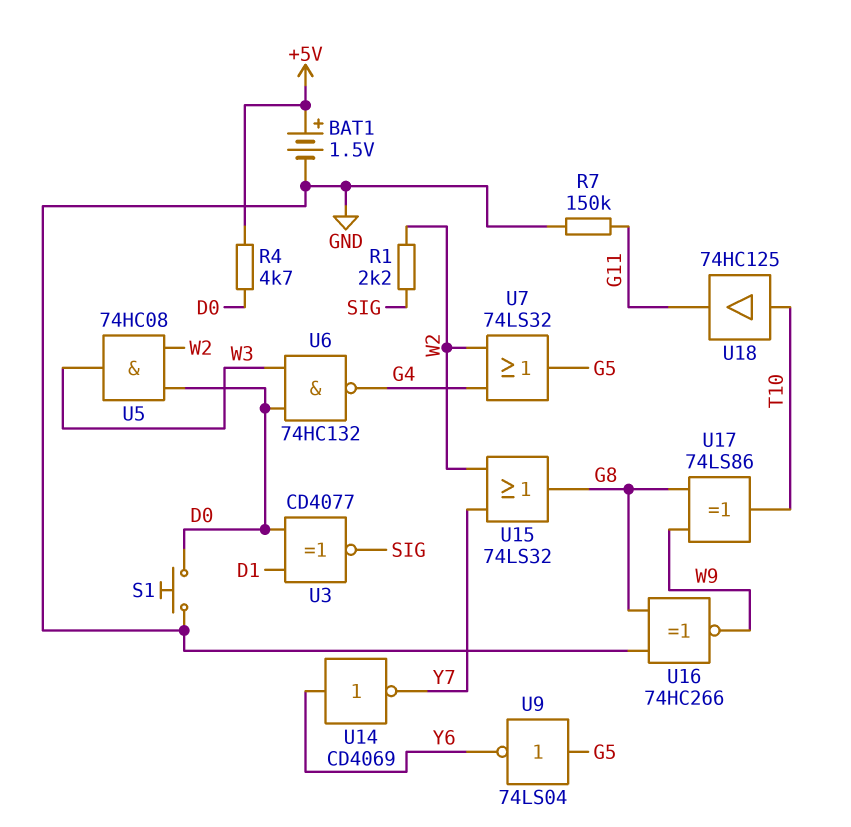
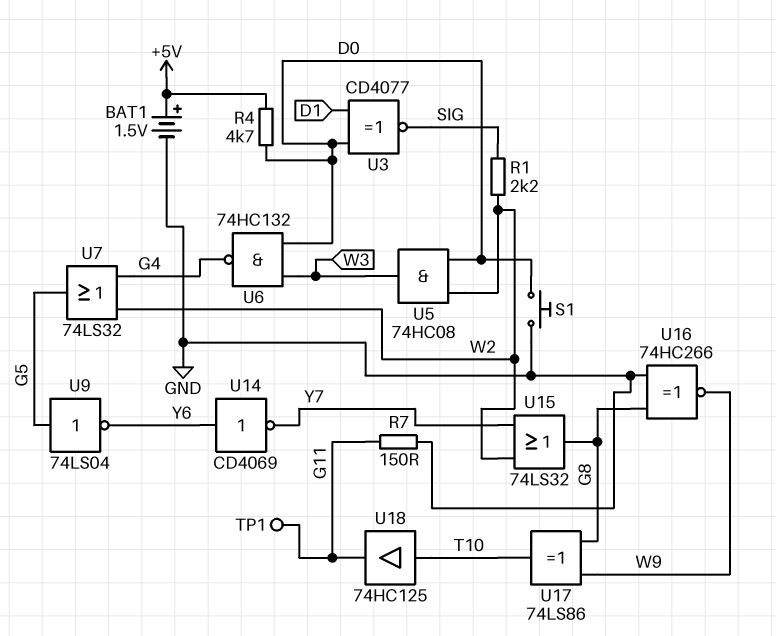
R7: 150k (G11, GND) -> 150 (G11, GND)
TP1: none -> test point (G11)

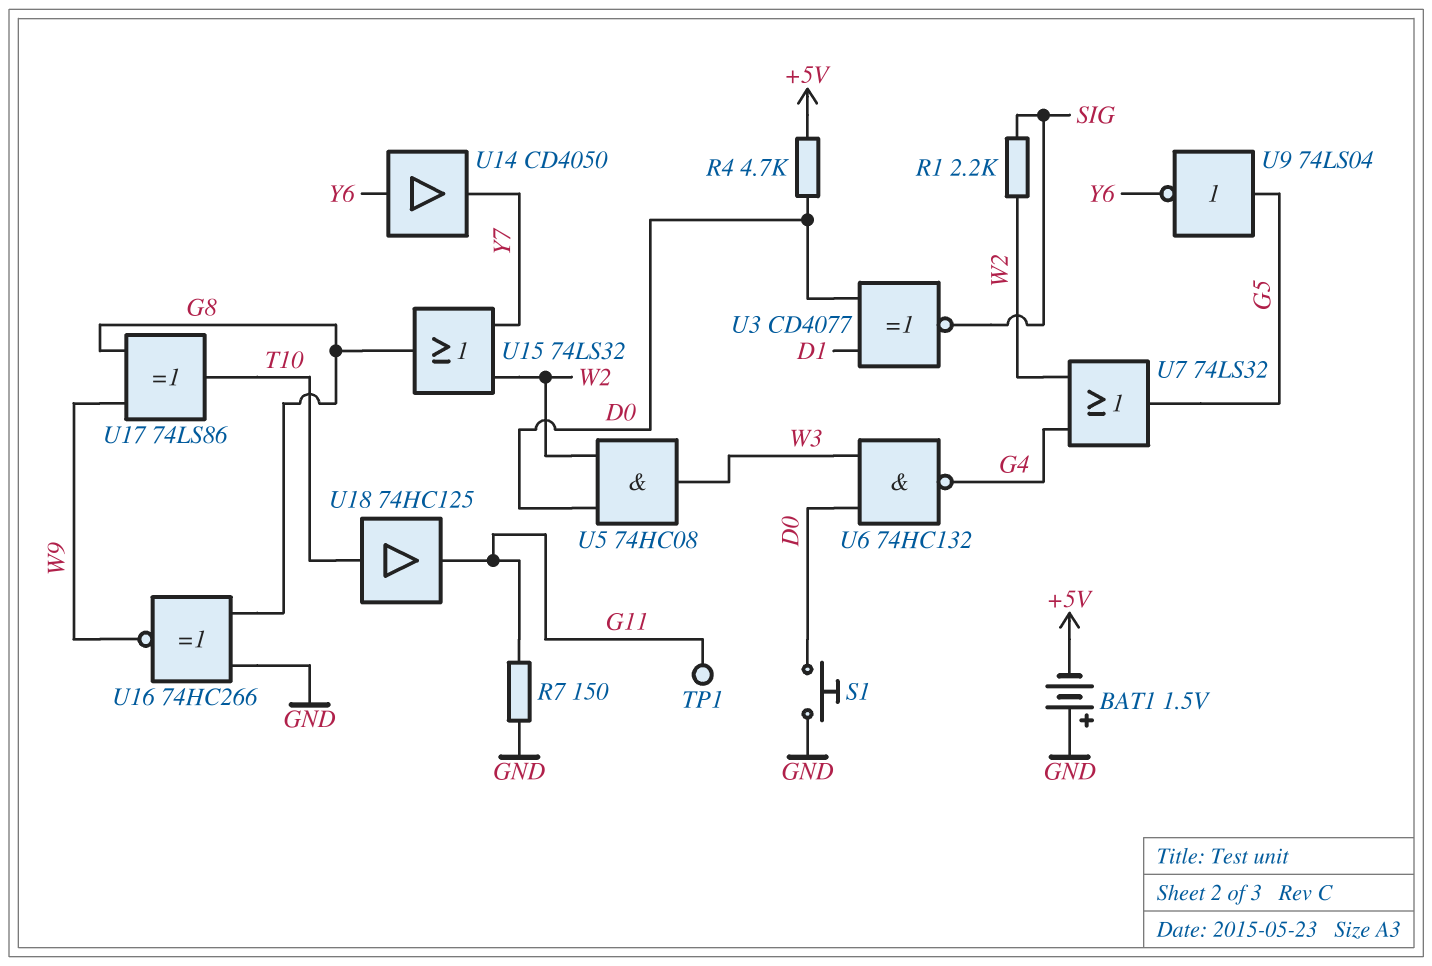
BAT1: 1.5V (plus +5V, minus GND) -> 1.5V (plus GND, minus +5V)
U14: NOT CD4069 (in Y6, out Y7) -> buffer CD4050 (in Y6, out Y7)

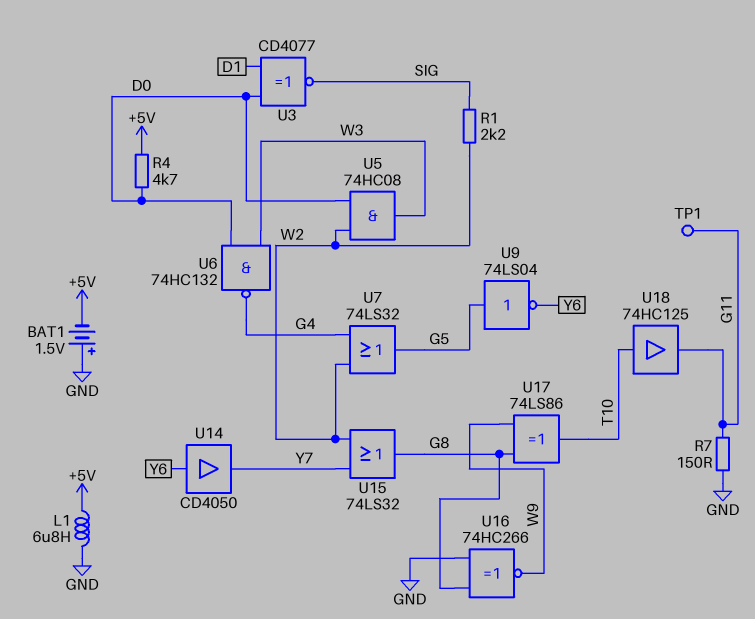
L1: none -> 6.8uH (+5V, GND)
S1: button (D0, GND) -> none

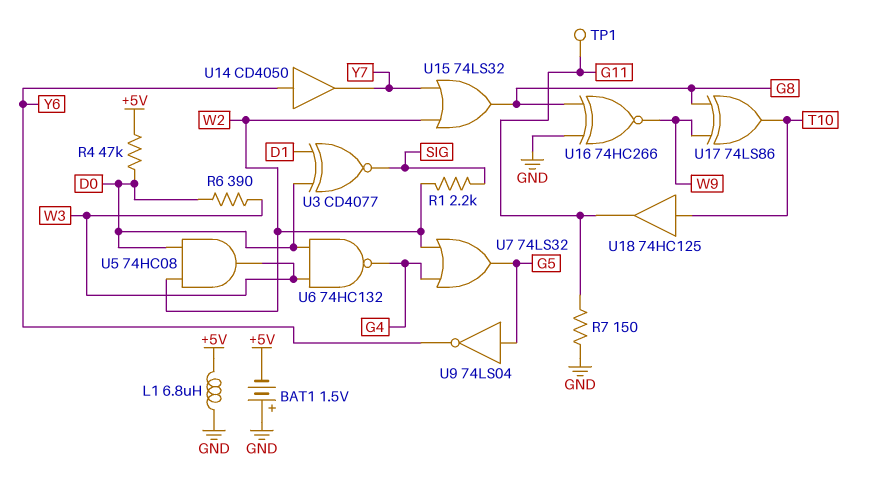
R4: 4.7k (+5V, D0) -> 47k (+5V, D0)
R6: none -> 390 (D0, W3)

